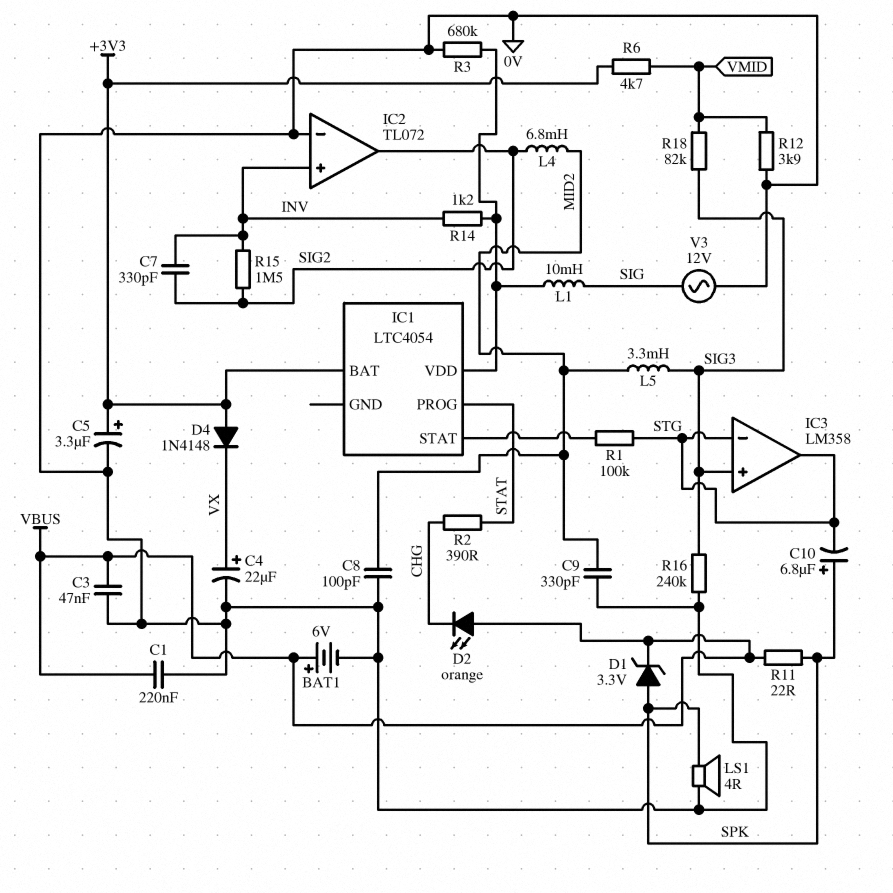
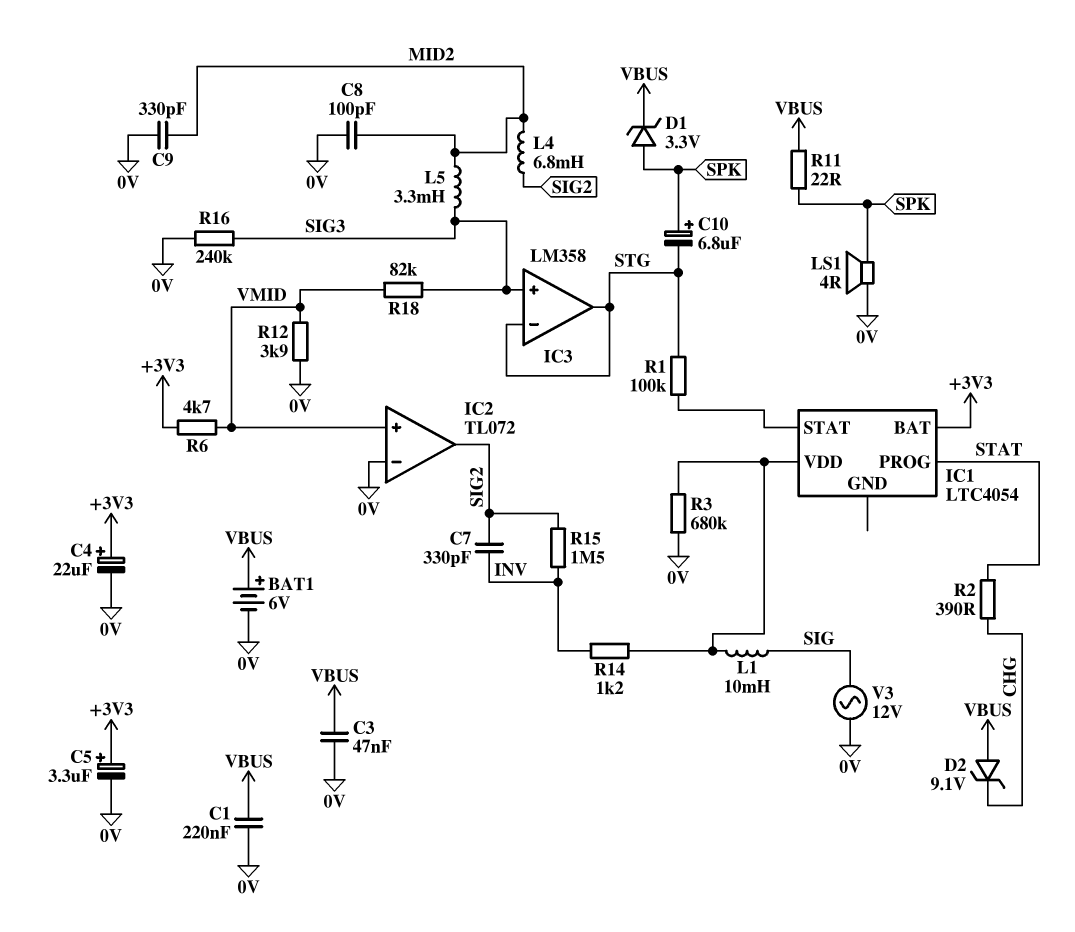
C4: 22uF (plus VX, minus 0V) -> 22uF (plus +3V3, minus 0V)
D2: LED orange (A VBUS, K CHG) -> zener 9.1V (A VBUS, K CHG)
D4: diode 1N4148 (A +3V3, K VX) -> none
IC2 pin in+: INV -> VMID

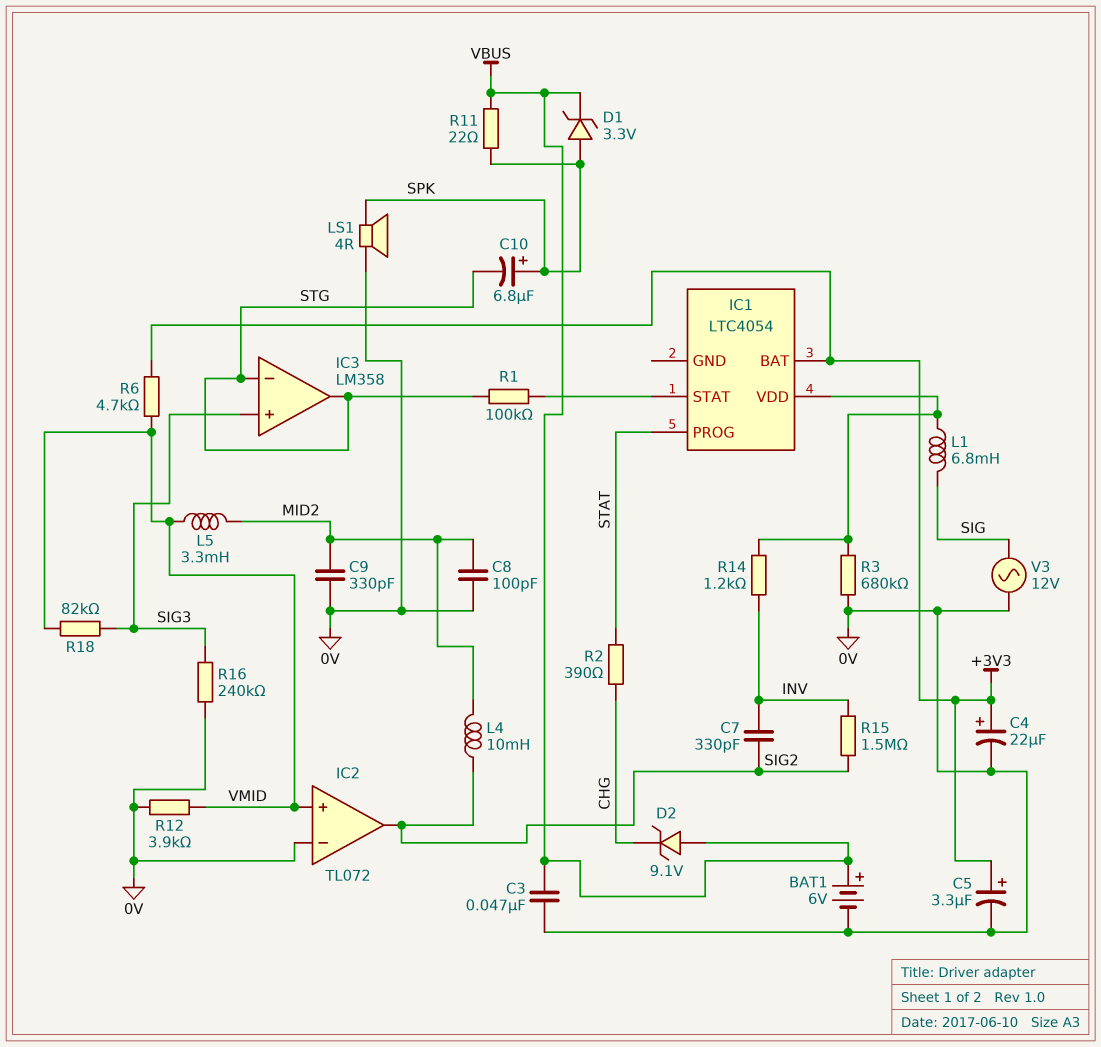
C1: 220nF (0V, VBUS) -> none
L1: 10mH (IC1/VDD, SIG) -> 6.8mH (IC1/VDD, SIG)
L4: 6.8mH (MID2, SIG2) -> 10mH (MID2, SIG2)
L5: 3.3mH (MID2, SIG3) -> 3.3mH (MID2, VMID)

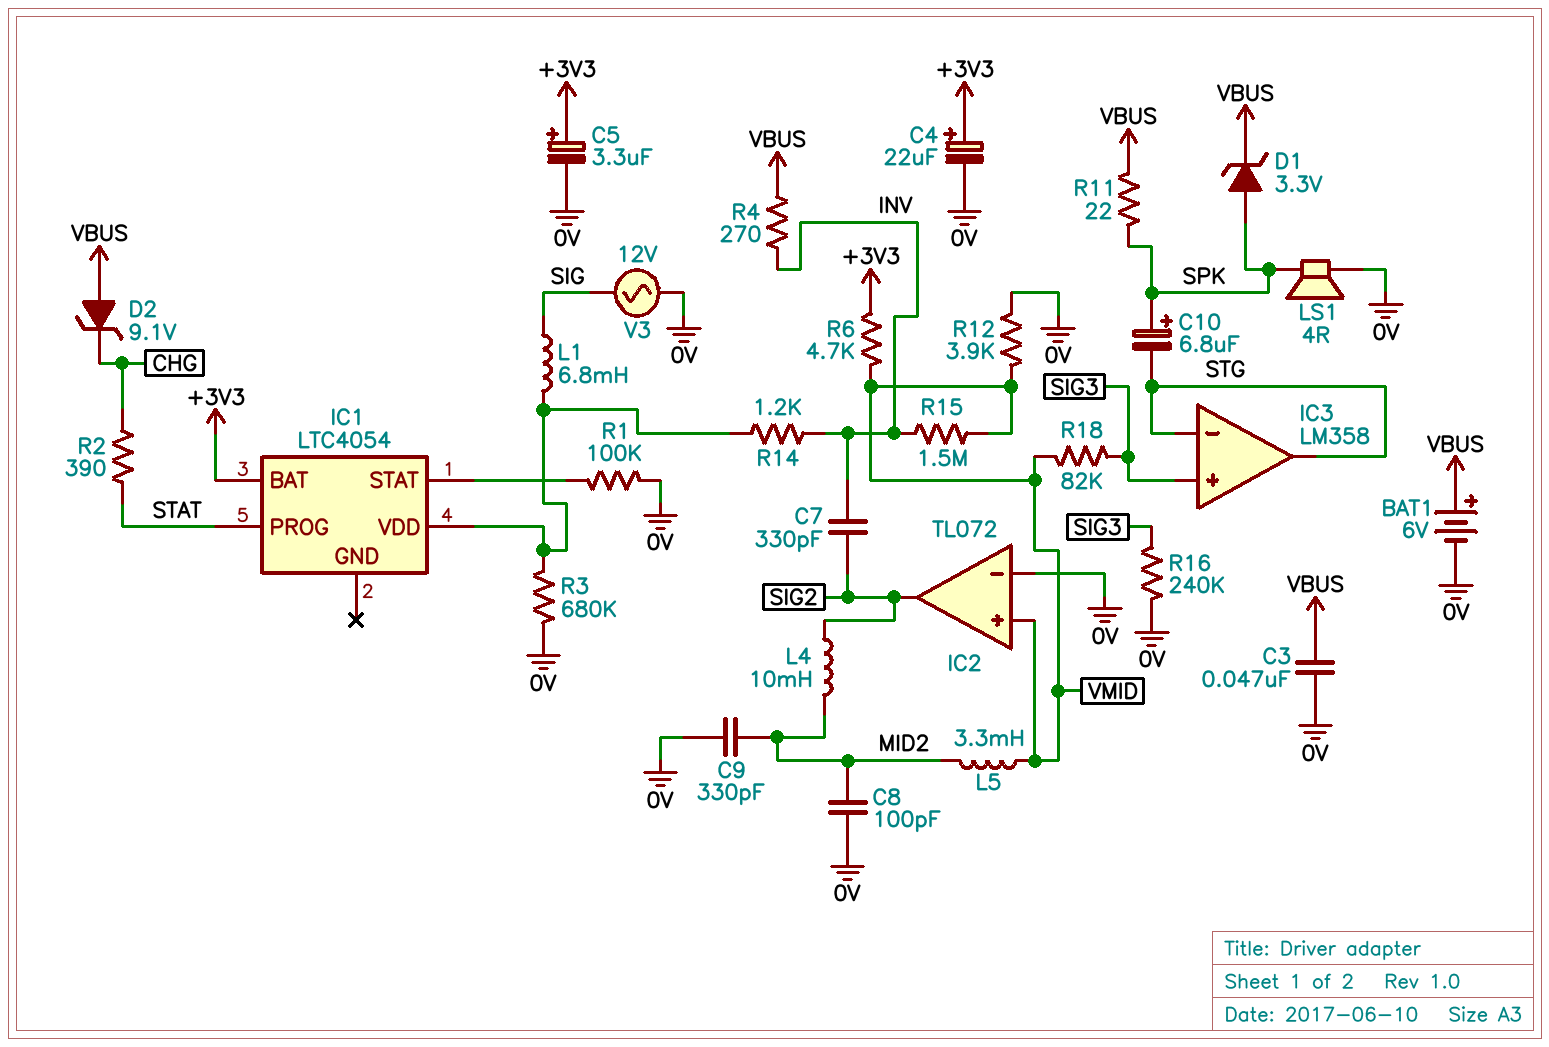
R1: 100k (IC1/STAT, STG) -> 100k (0V, IC1/STAT)
R4: none -> 270 (INV, VBUS)
R15: 1.5M (INV, SIG2) -> 1.5M (INV, VMID)

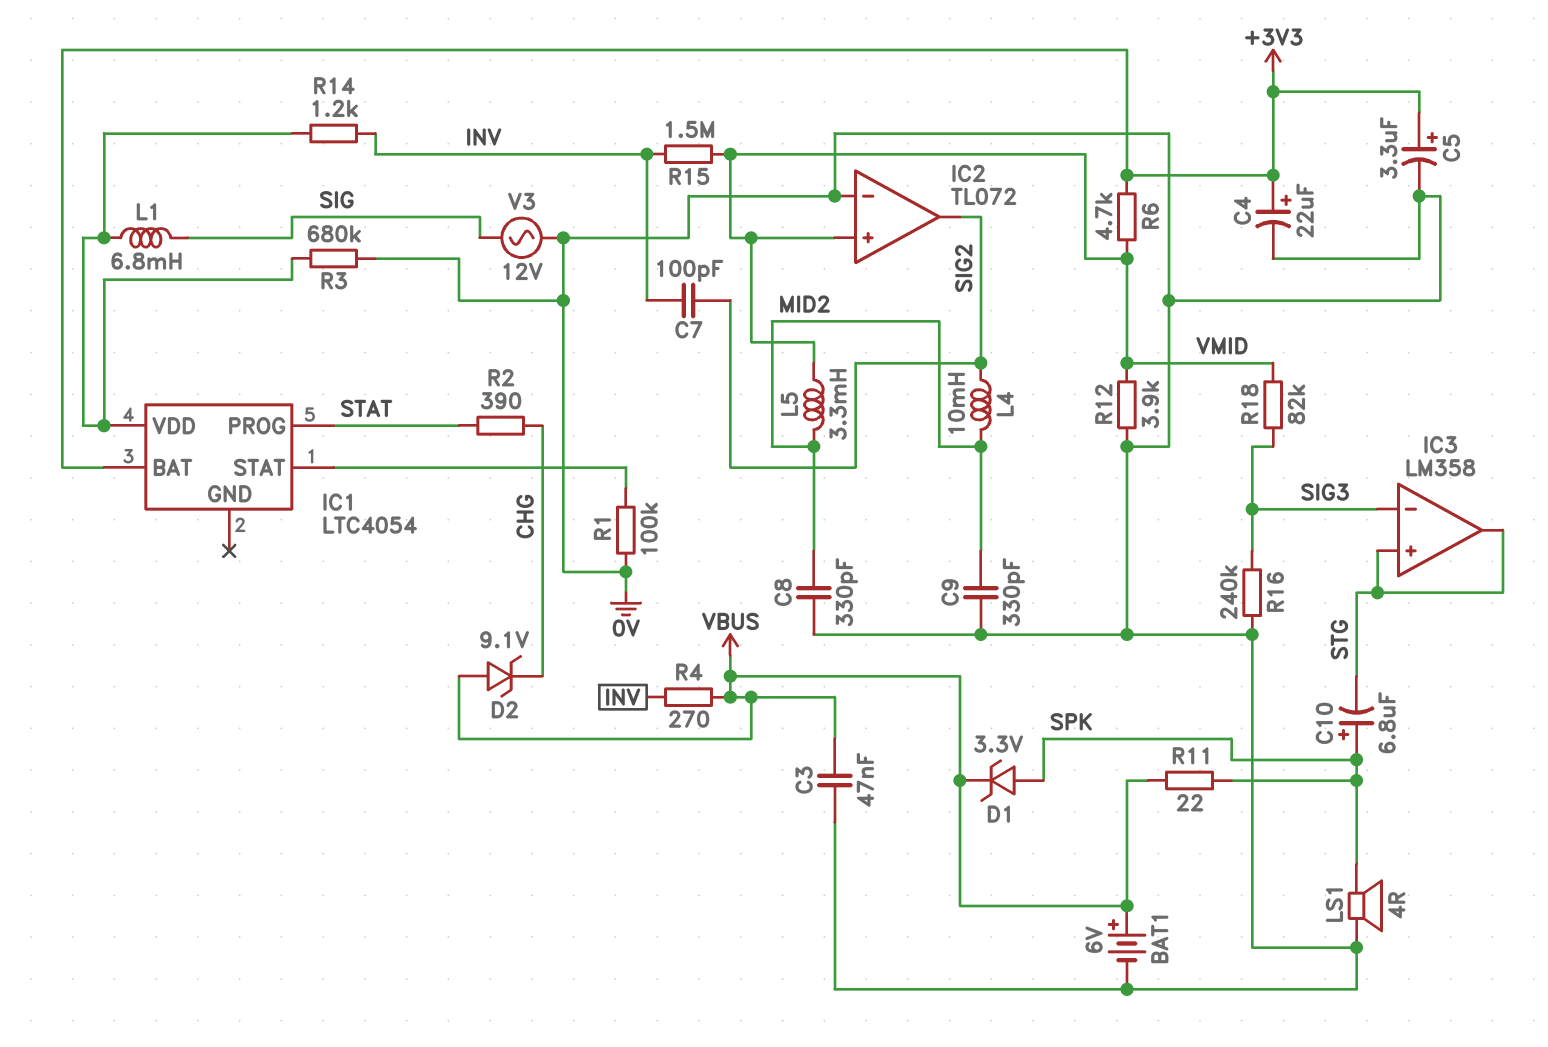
C7: 330pF (INV, SIG2) -> 100pF (INV, SIG2)
C8: 100pF (0V, MID2) -> 330pF (0V, MID2)
IC3 pin in+: SIG3 -> STG
IC3 pin in-: STG -> SIG3

